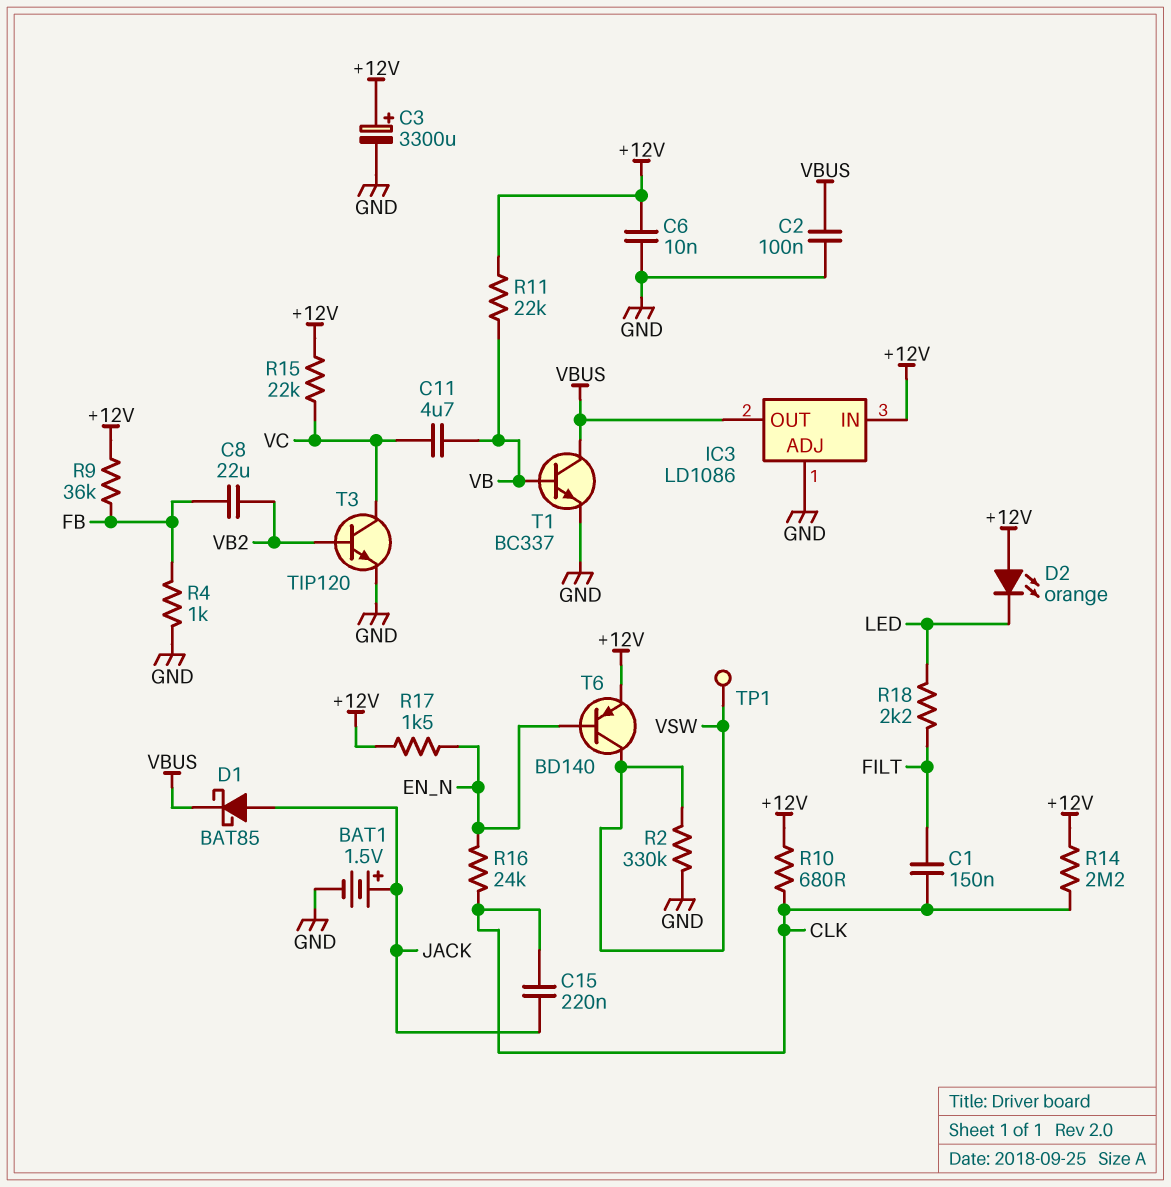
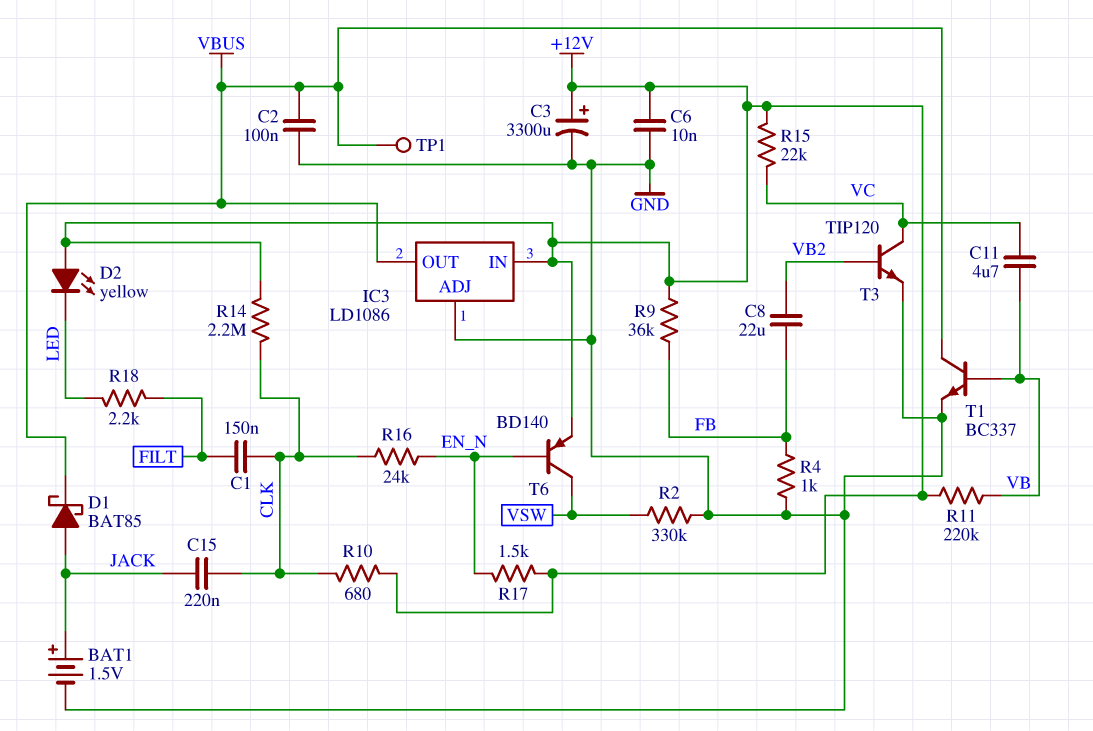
D2: LED orange (A +12V, K LED) -> LED yellow (A +12V, K LED)
R11: 22k (+12V, VB) -> 220k (+12V, VB)
TP1: test point (VSW) -> test point (VBUS)

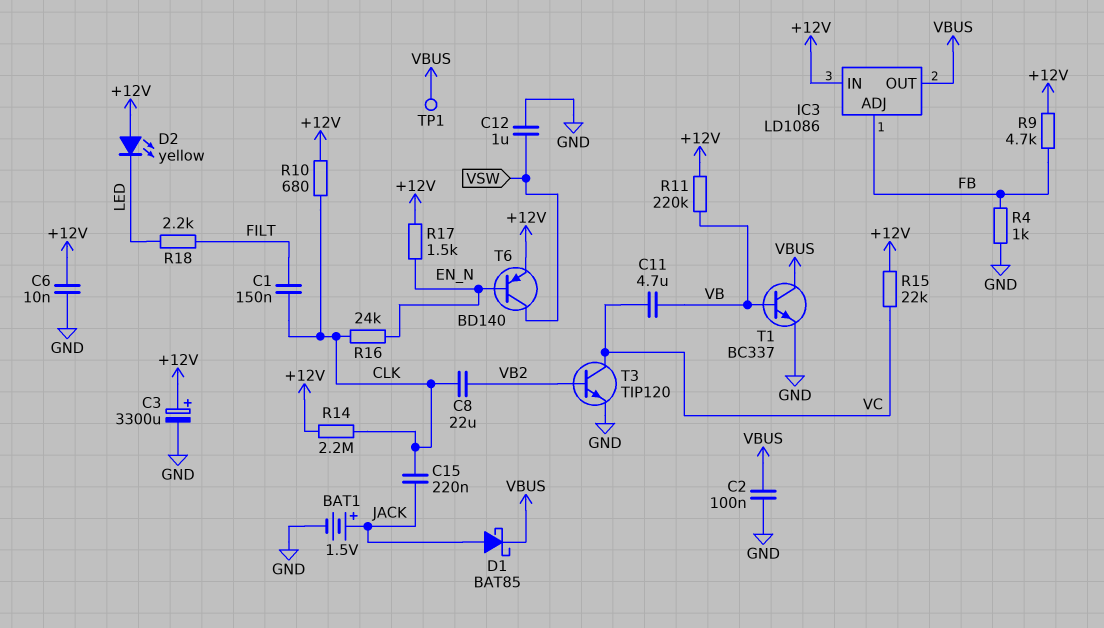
C8: 22uF (FB, VB2) -> 22uF (CLK, VB2)
C12: none -> 1uF (GND, VSW)
IC3 pin ADJ: GND -> FB
R2: 330k (GND, VSW) -> none
R9: 36k (+12V, FB) -> 4.7k (+12V, FB)

